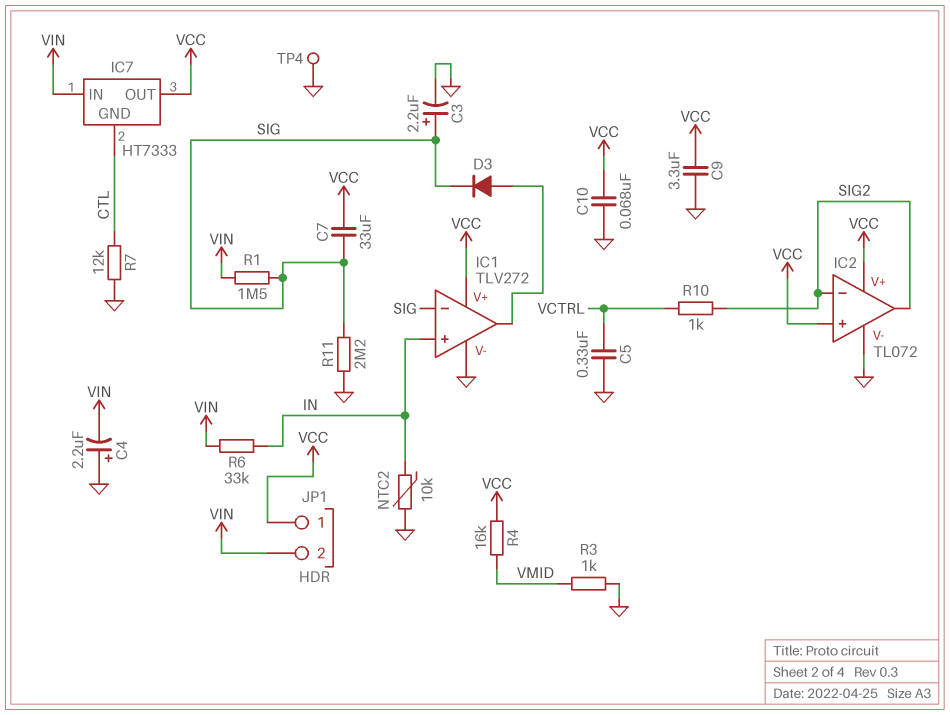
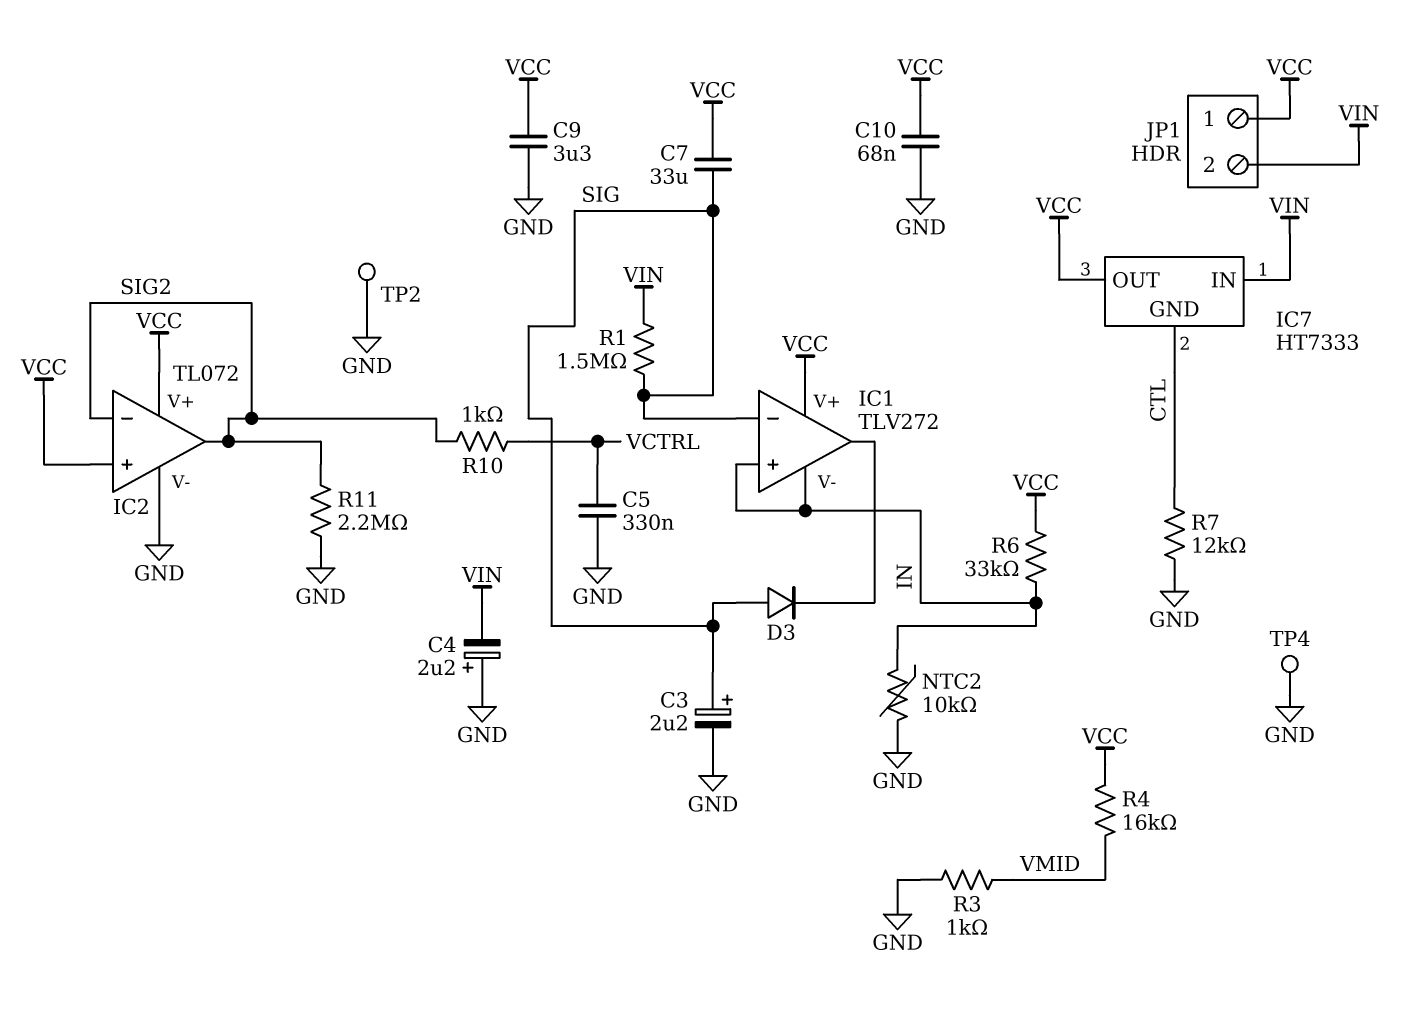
D3: diode (A IC1/out, K SIG) -> diode (A SIG, K IC1/out)
IC1 pin V-: GND -> IN
R6: 33k (IN, VIN) -> 33k (IN, VCC)
R11: 2.2M (GND, SIG) -> 2.2M (GND, SIG2)
TP2: none -> test point (GND)

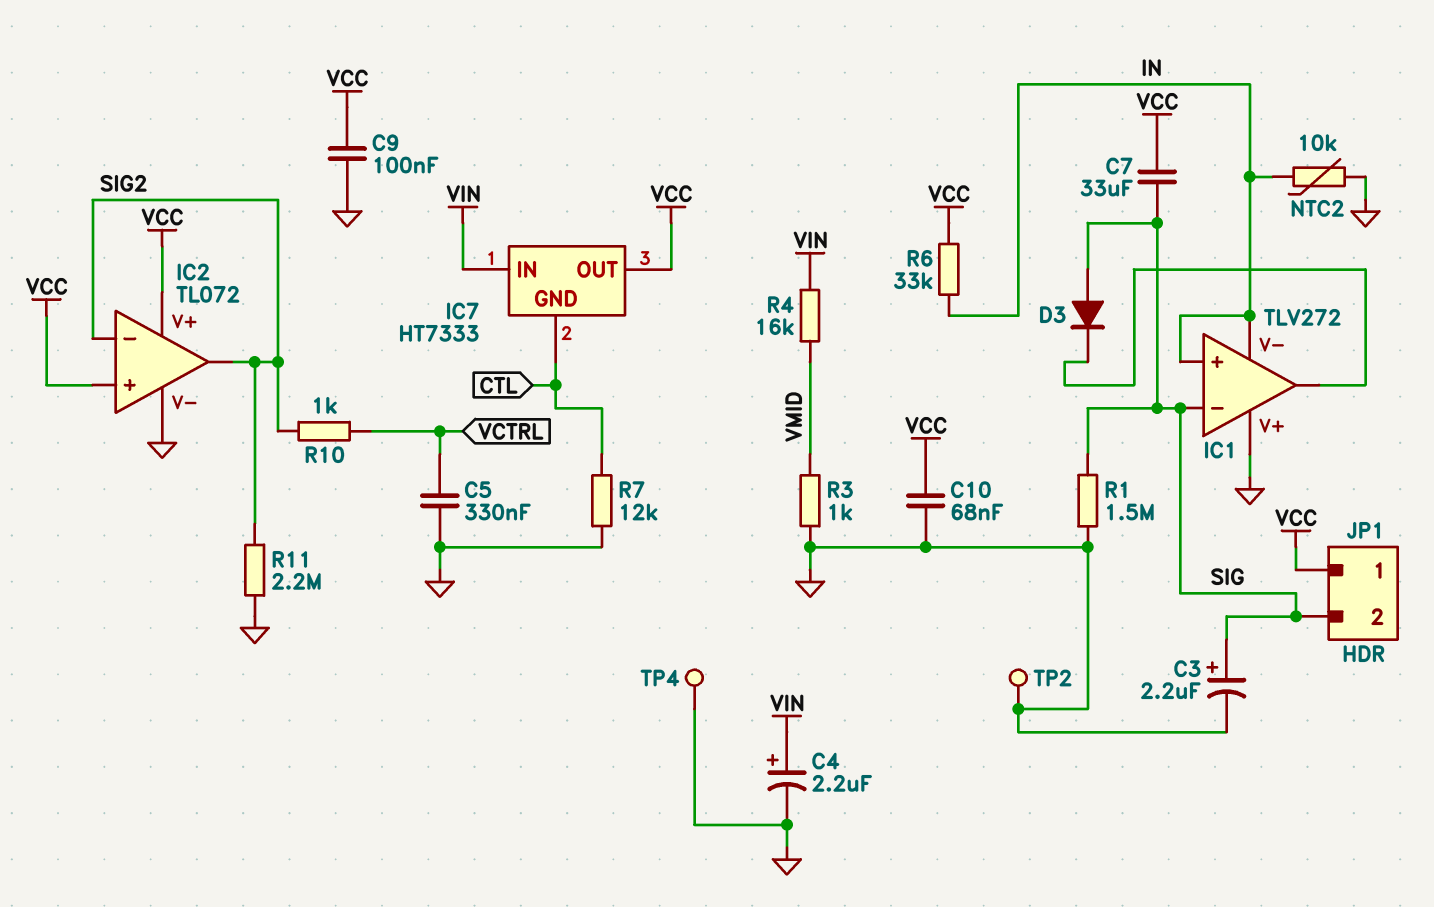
C4: 2.2uF (plus GND, minus VIN) -> 2.2uF (plus VIN, minus GND)
C9: 3.3uF (GND, VCC) -> 100nF (GND, VCC)
IC1 pin V+: VCC -> GND
JP1 pin 2: VIN -> SIG
R1: 1.5M (SIG, VIN) -> 1.5M (GND, SIG)
R4: 16k (VCC, VMID) -> 16k (VIN, VMID)

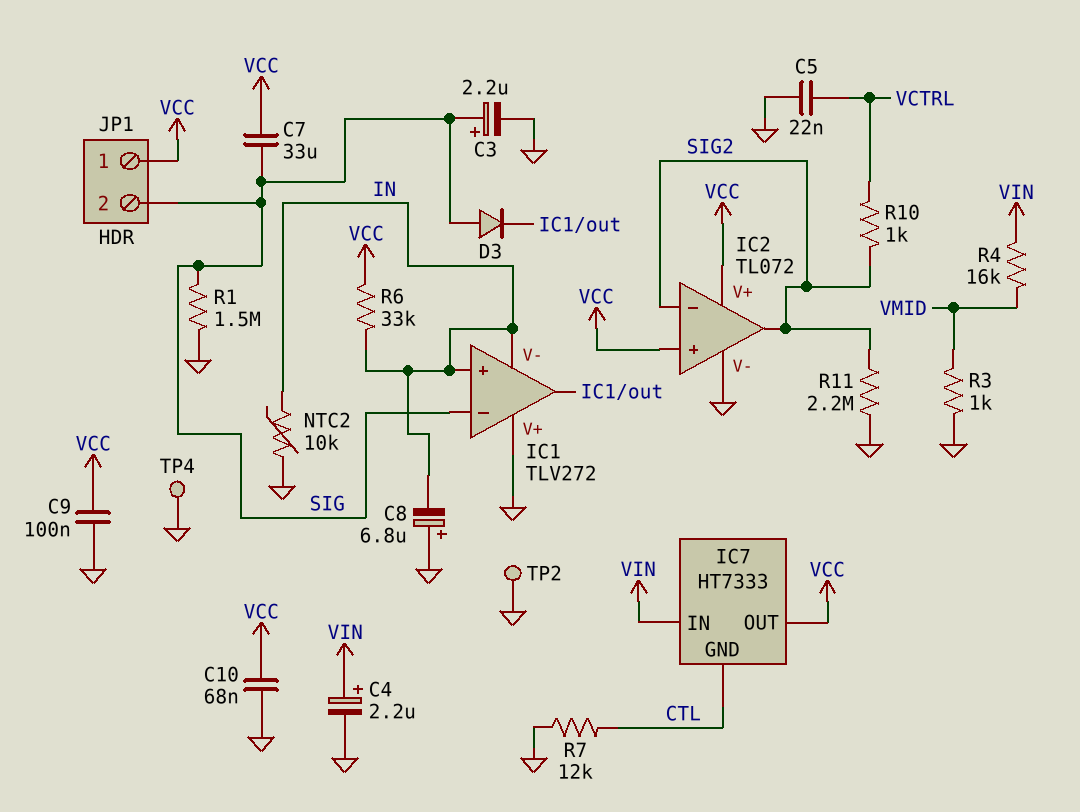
C5: 330nF (GND, VCTRL) -> 22nF (GND, VCTRL)
C8: none -> 6.8uF (plus GND, minus IN)

